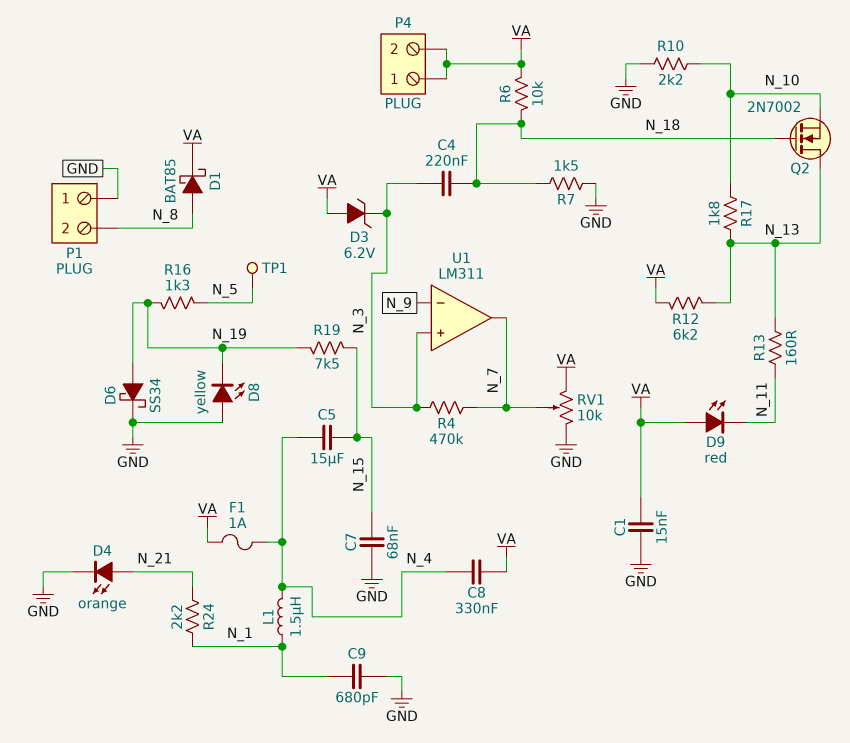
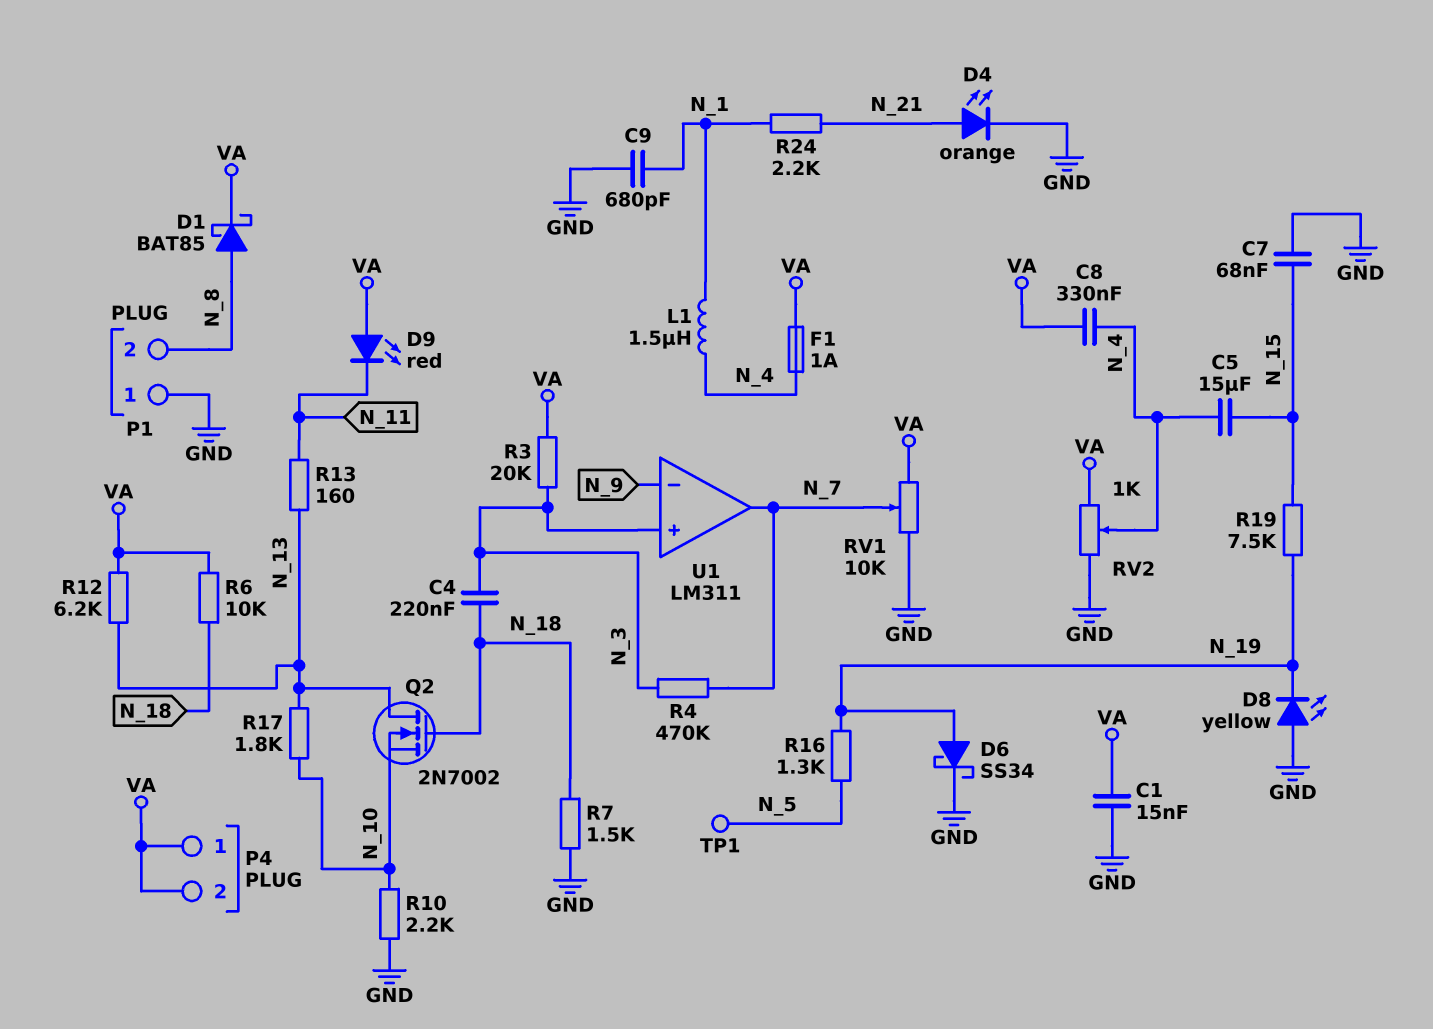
D3: zener 6.2V (A VA, K N_3) -> none
R3: none -> 20k (N_3, VA)
RV2: none -> 1k (GND, VA, wiper N_4)

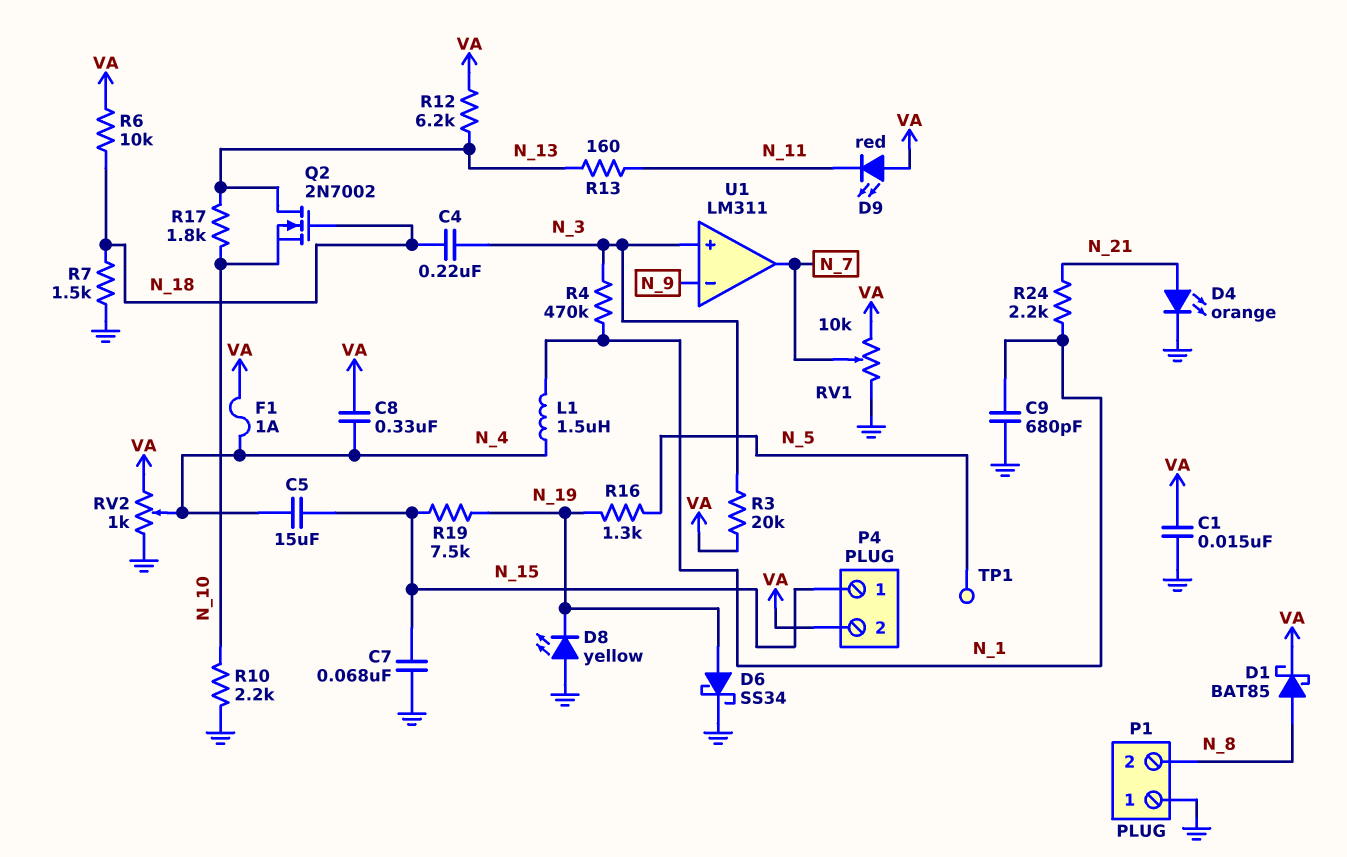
P4 pin 1: VA -> N_15
R4: 470k (N_3, N_7) -> 470k (N_1, N_3)

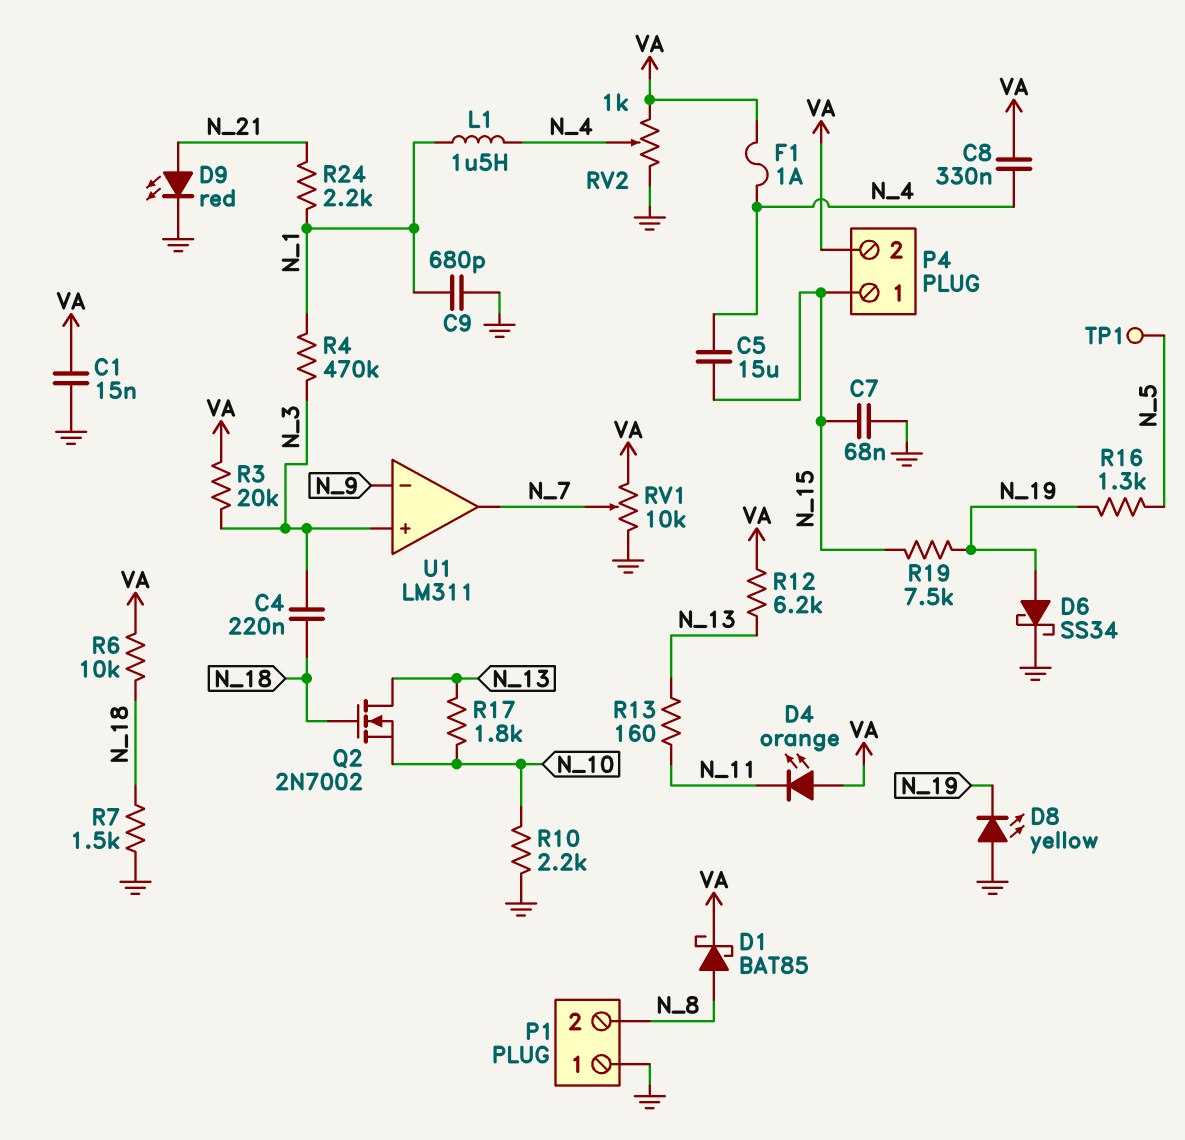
D4: LED orange (A N_21, K GND) -> LED orange (A VA, K N_11)
D9: LED red (A VA, K N_11) -> LED red (A N_21, K GND)

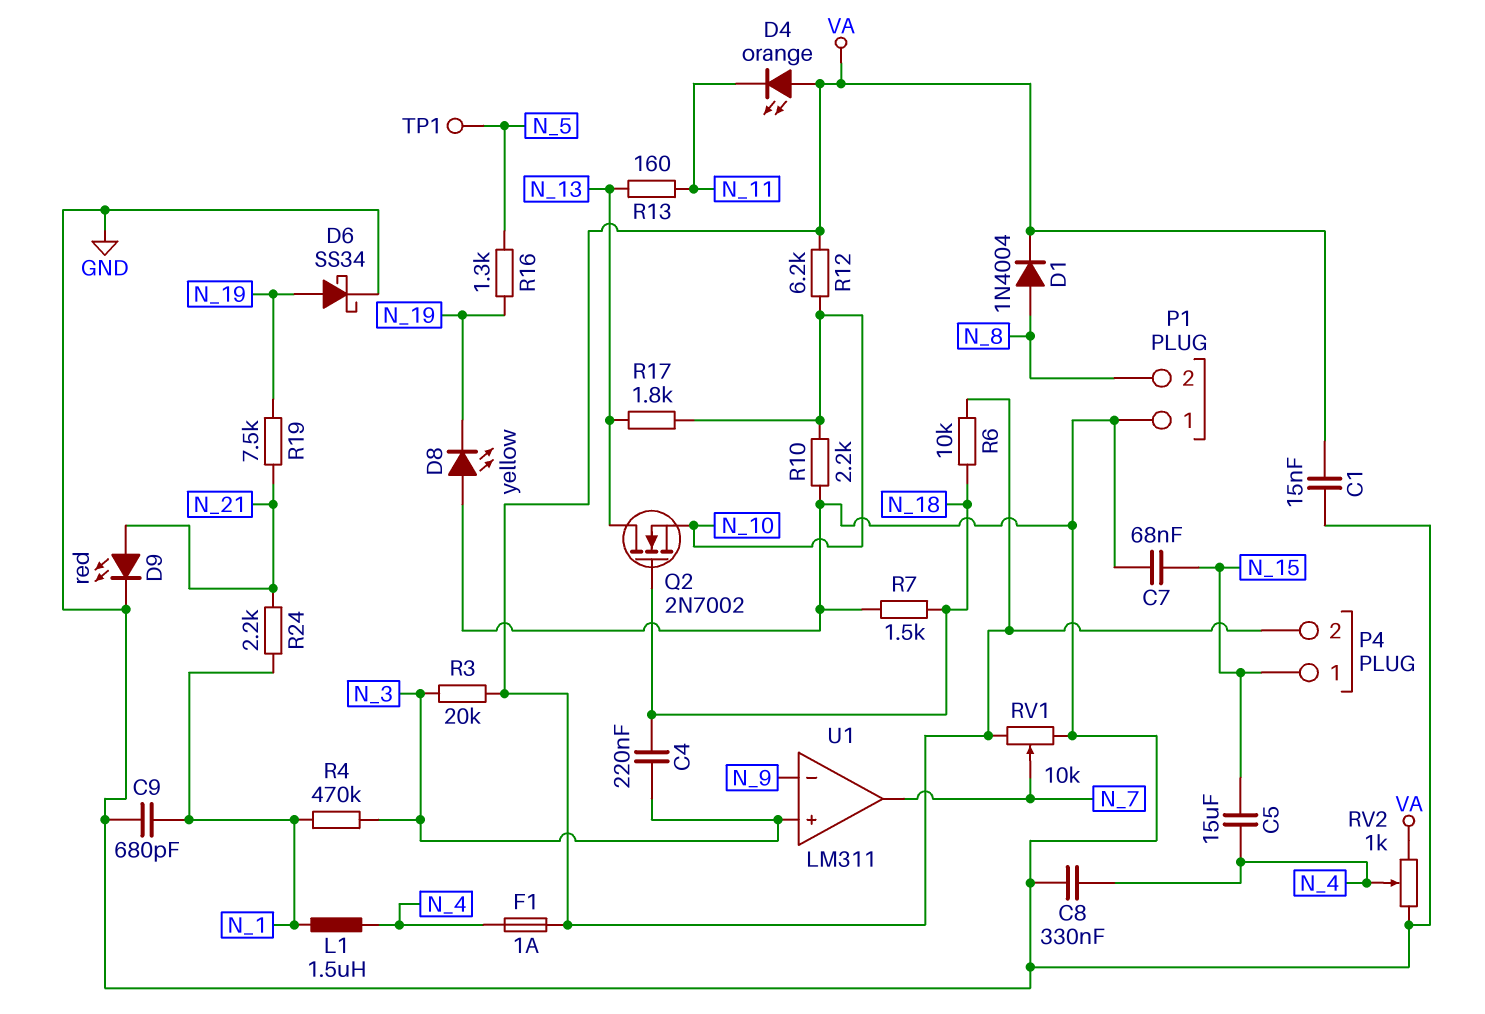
C8: 330nF (N_4, VA) -> 330nF (GND, N_4)
D1: schottky BAT85 (A N_8, K VA) -> diode 1N4004 (A N_8, K VA)
R12: 6.2k (N_13, VA) -> 6.2k (N_10, VA)
R19: 7.5k (N_15, N_19) -> 7.5k (N_19, N_21)

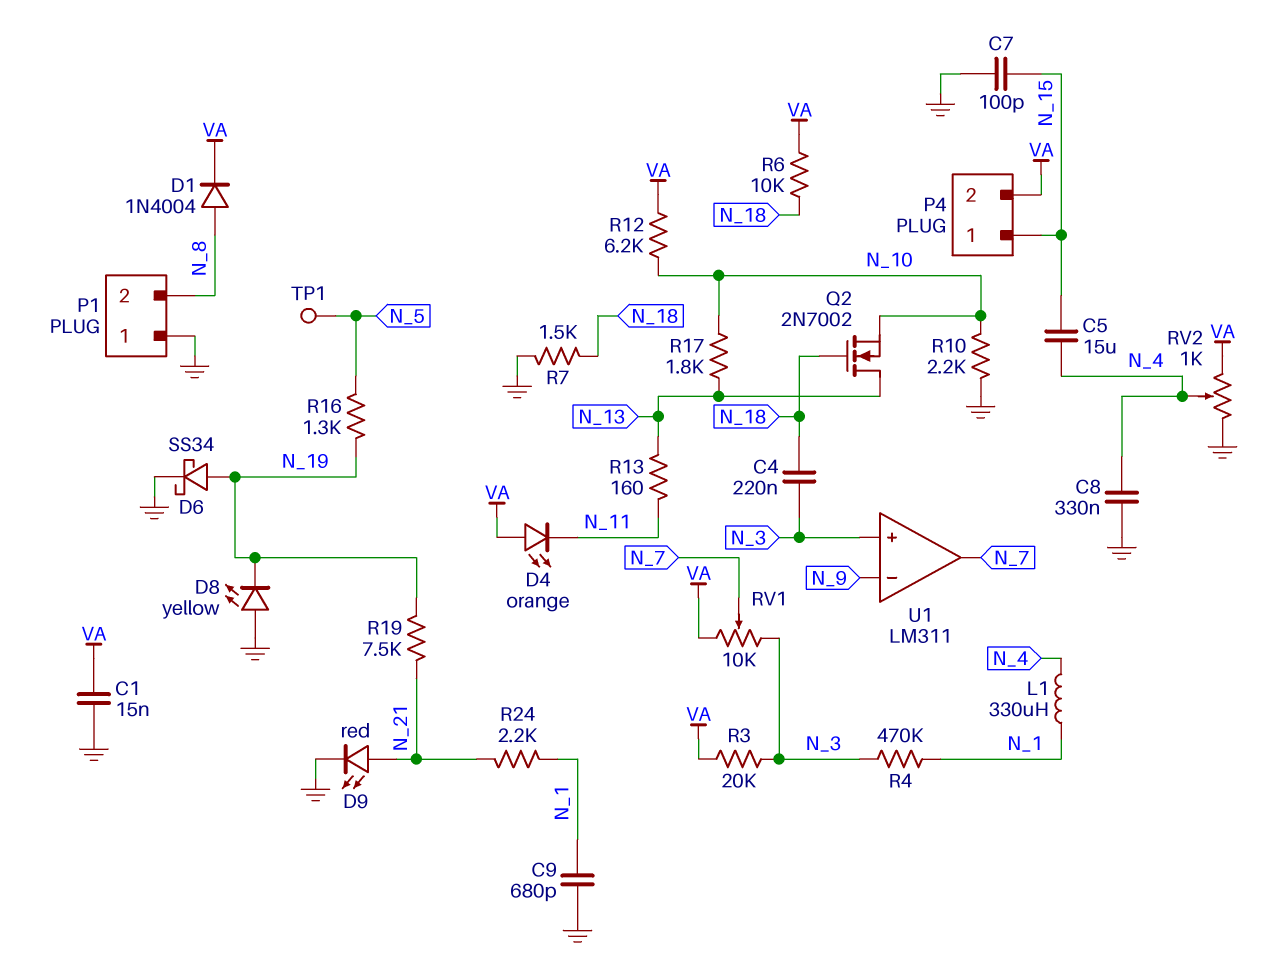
C7: 68nF (GND, N_15) -> 100pF (GND, N_15)
F1: 1A (N_4, VA) -> none
L1: 1.5uH (N_1, N_4) -> 330uH (N_1, N_4)
RV1: 10k (GND, VA, wiper N_7) -> 10k (N_3, VA, wiper N_7)

